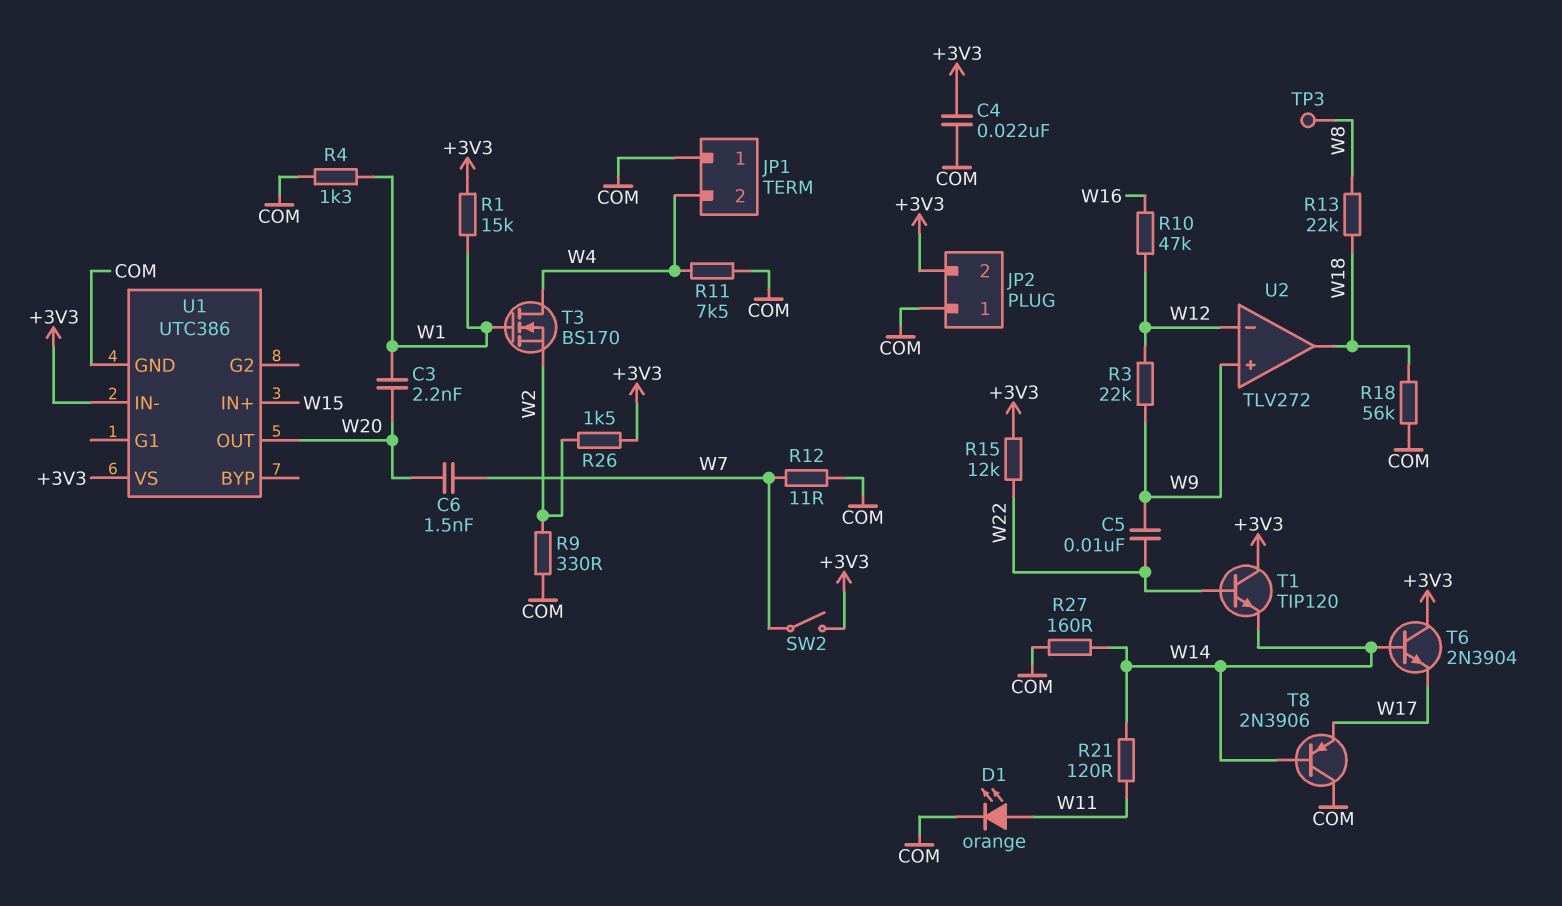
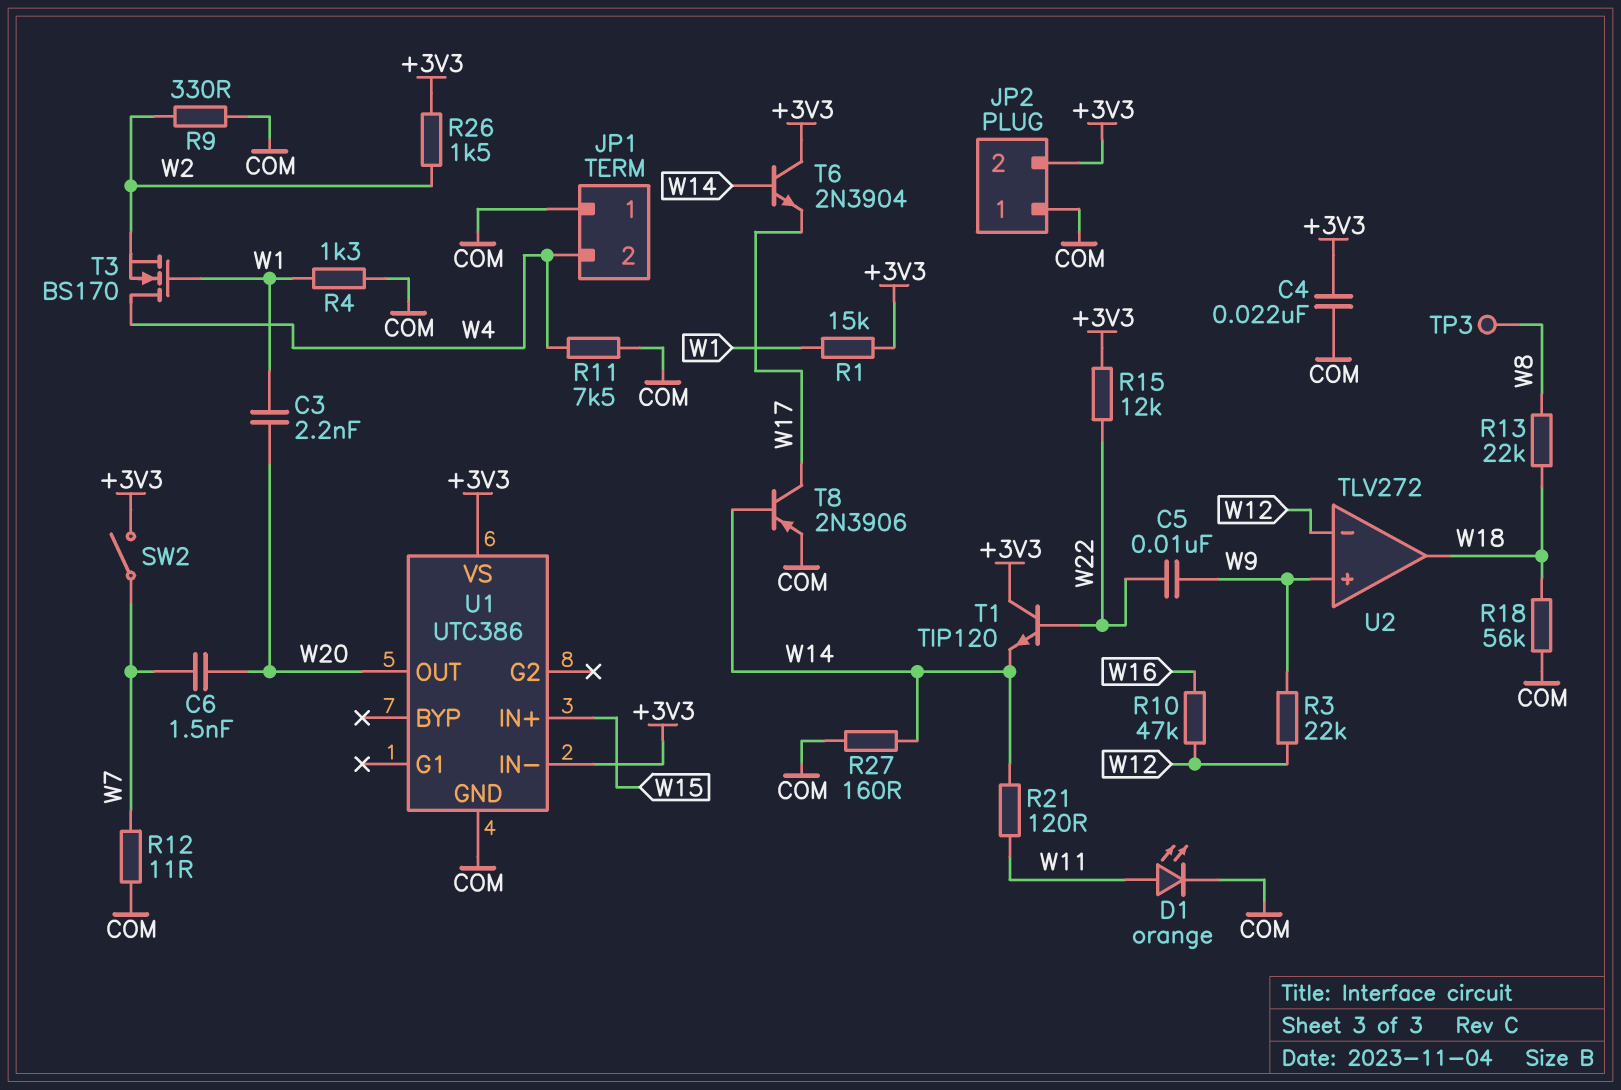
T8: PNP 2N3906 (B W14, C COM, E W17) -> PNP 2N3906 (B W14, C W17, E COM)

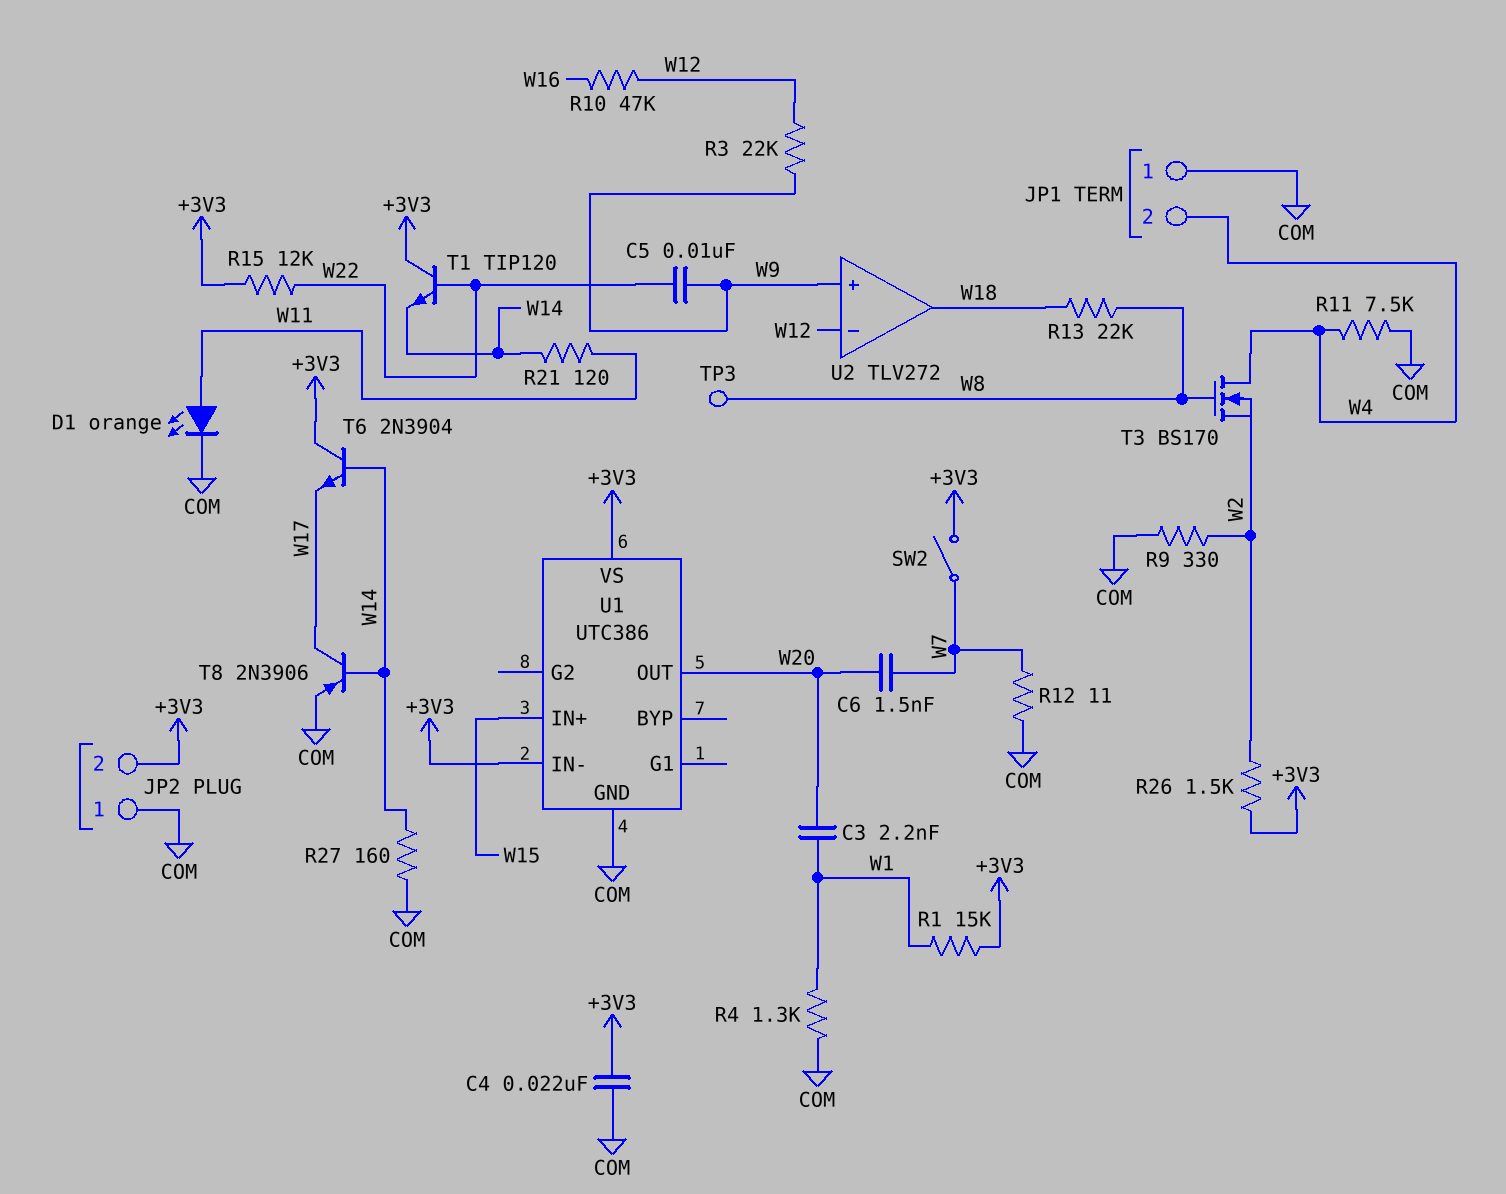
R18: 56k (COM, W18) -> none
T3: NMOS BS170 (G W1, D W4, S W2) -> NMOS BS170 (G W8, D W4, S W2)

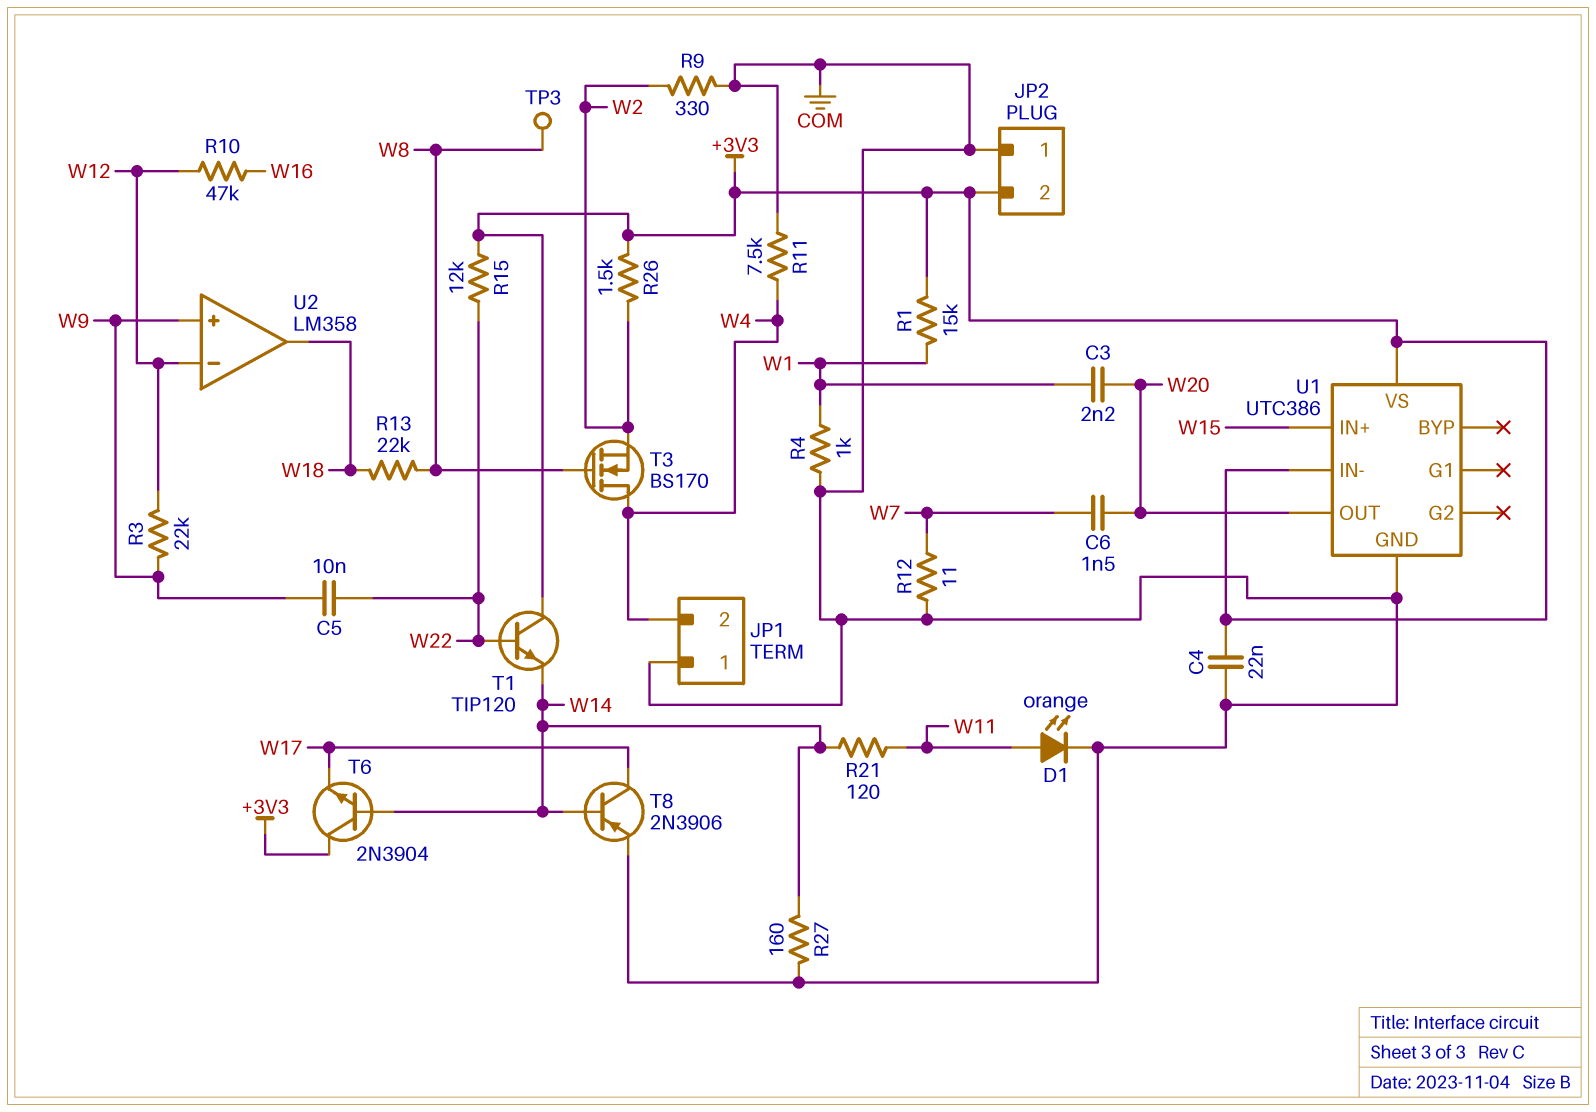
R4: 1.3k (COM, W1) -> 1k (COM, W1)
SW2: switch (+3V3, W7) -> none
U2: TLV272 -> LM358

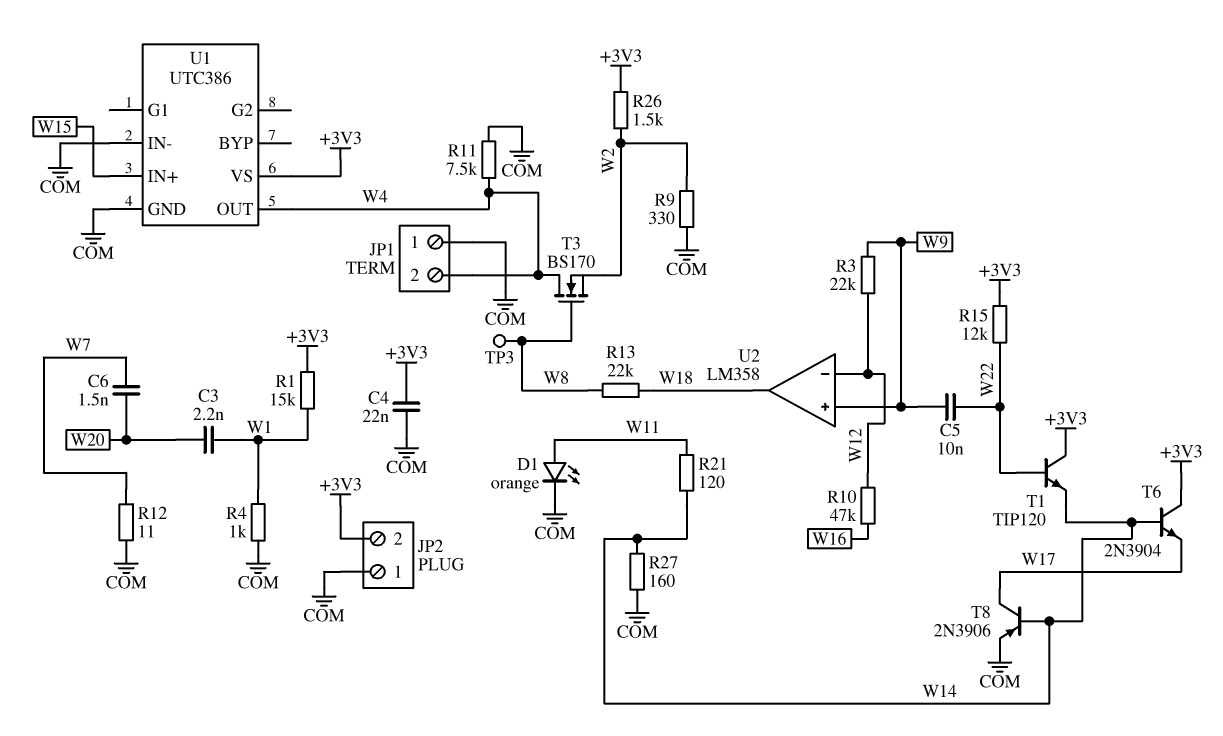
U1 pin IN-: +3V3 -> COM
U1 pin OUT: W20 -> W4

